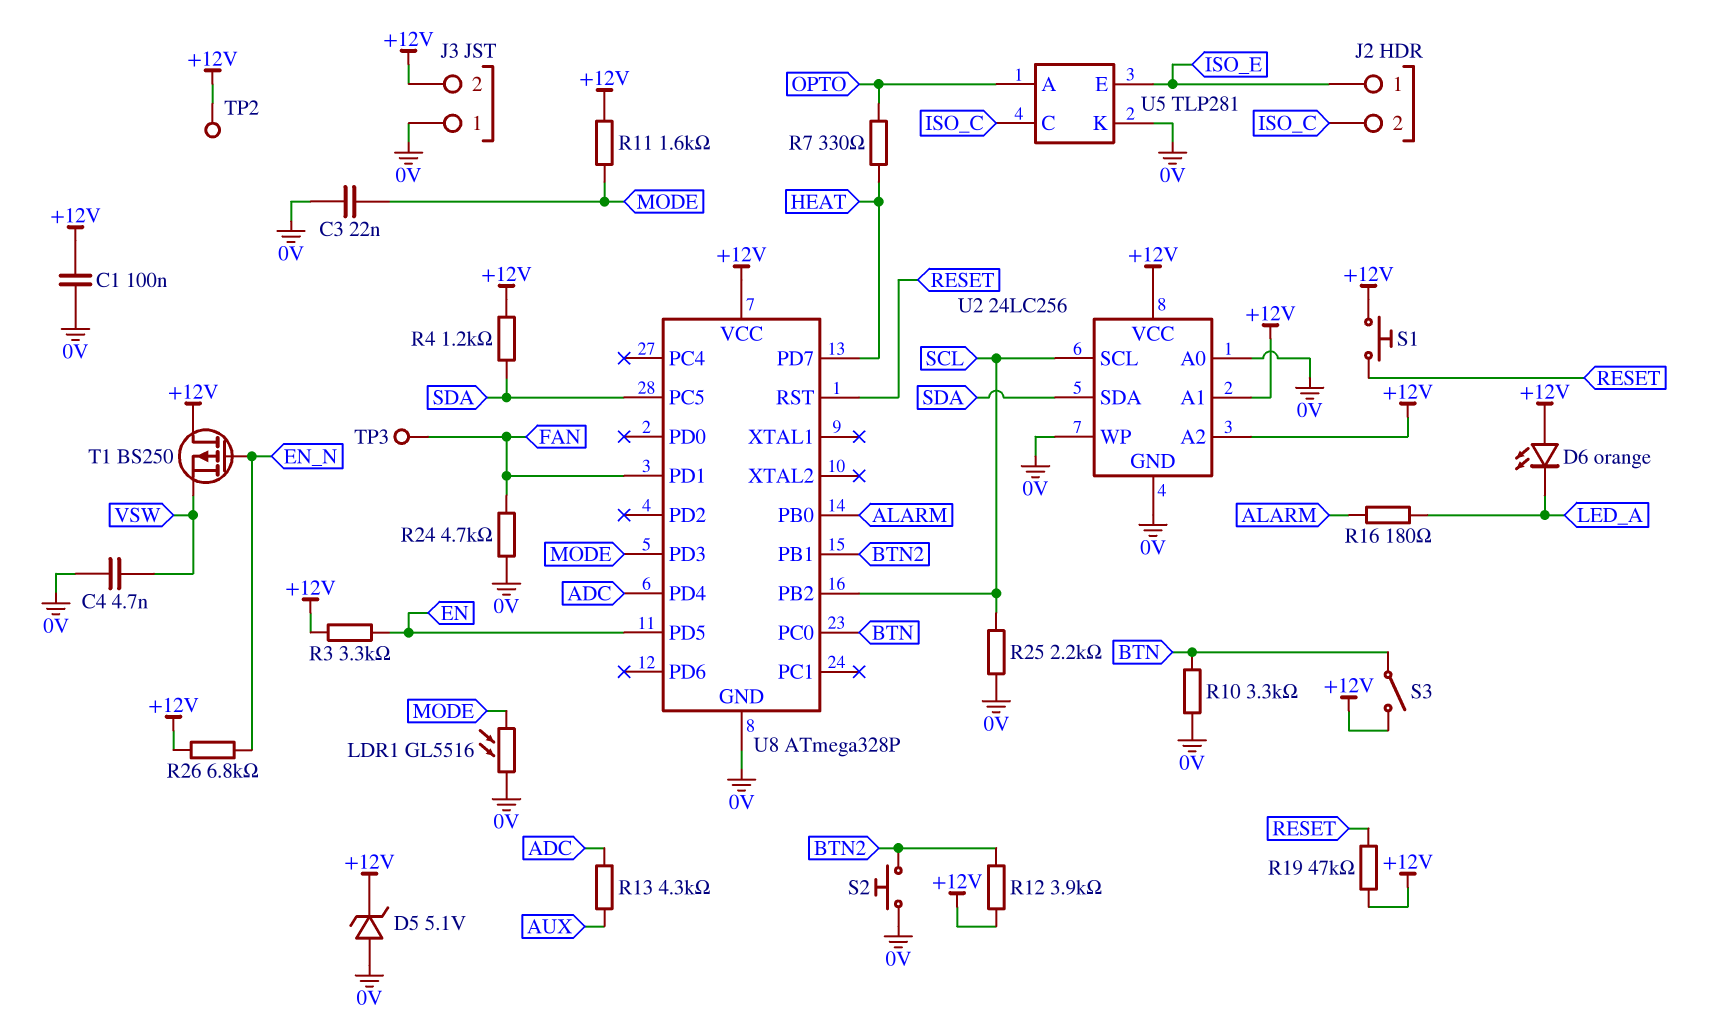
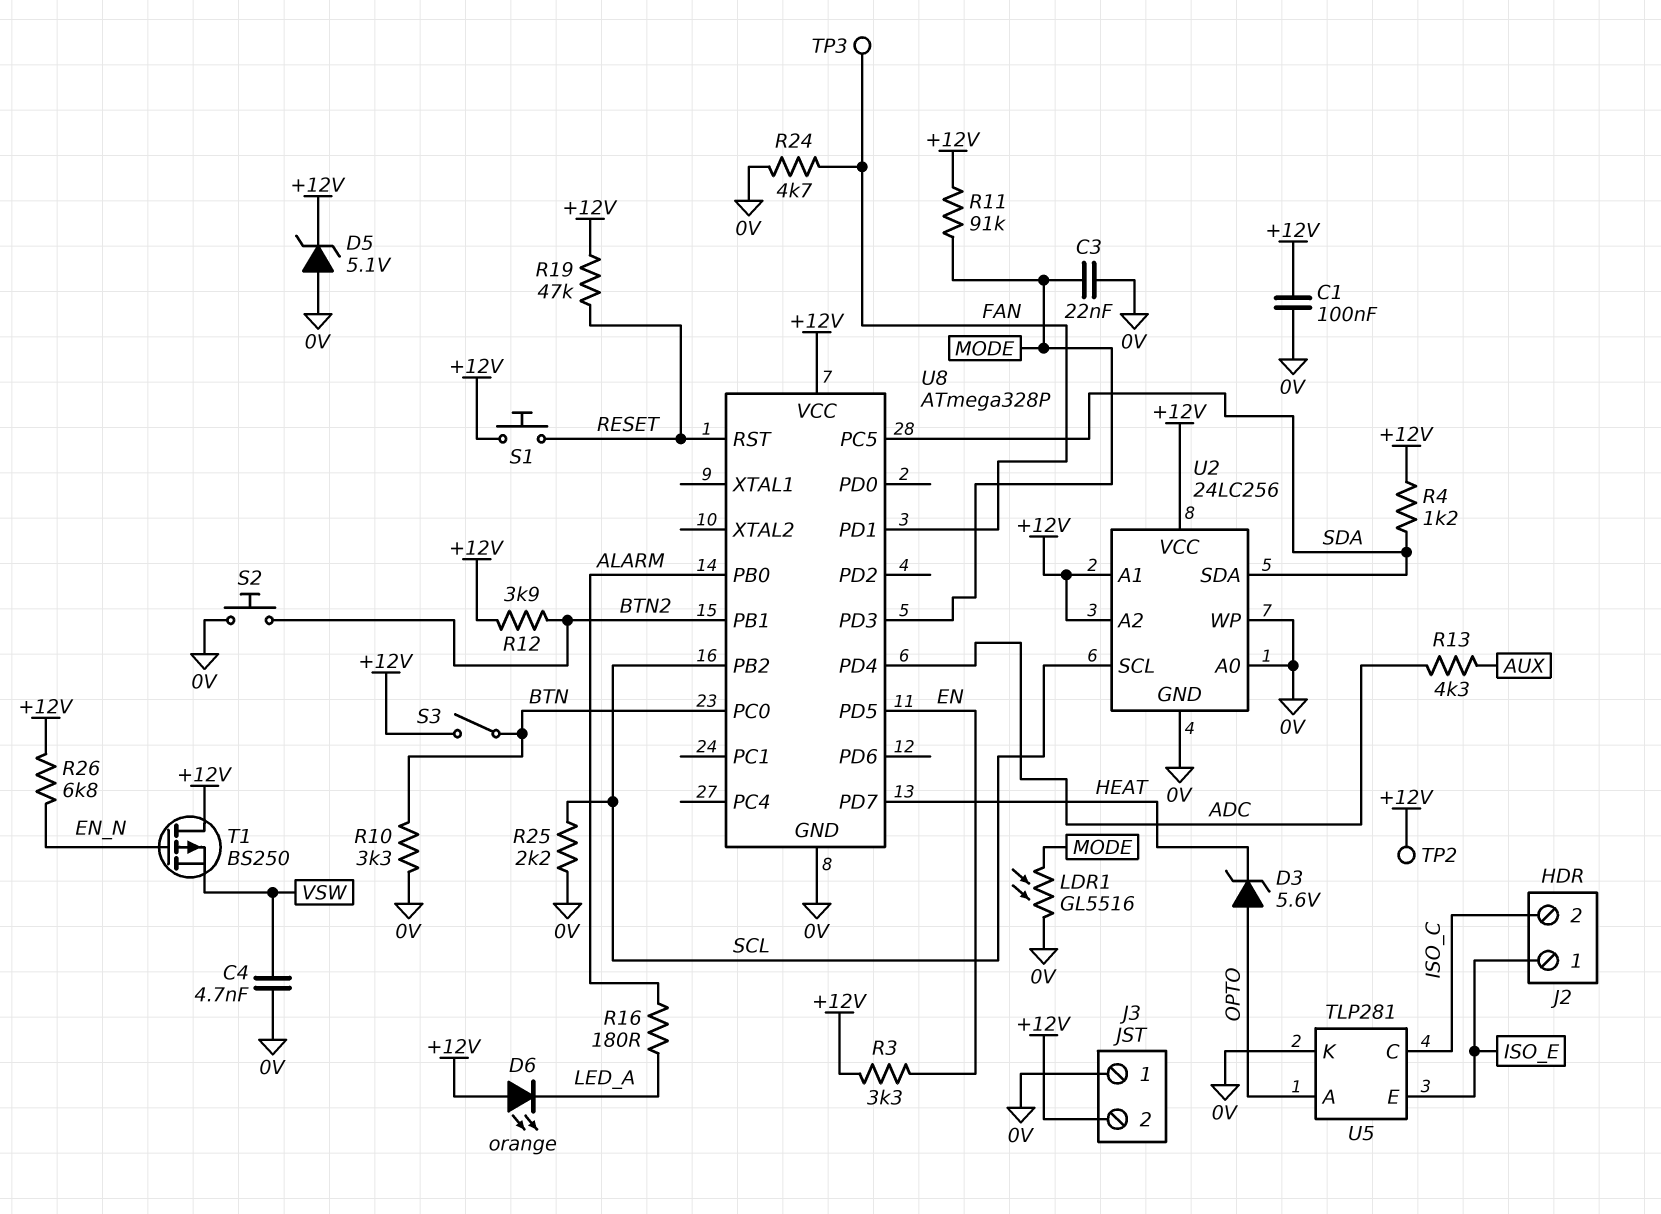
D3: none -> zener 5.6V (A OPTO, K HEAT)
R7: 330 (HEAT, OPTO) -> none
R11: 1.6k (+12V, MODE) -> 91k (+12V, MODE)

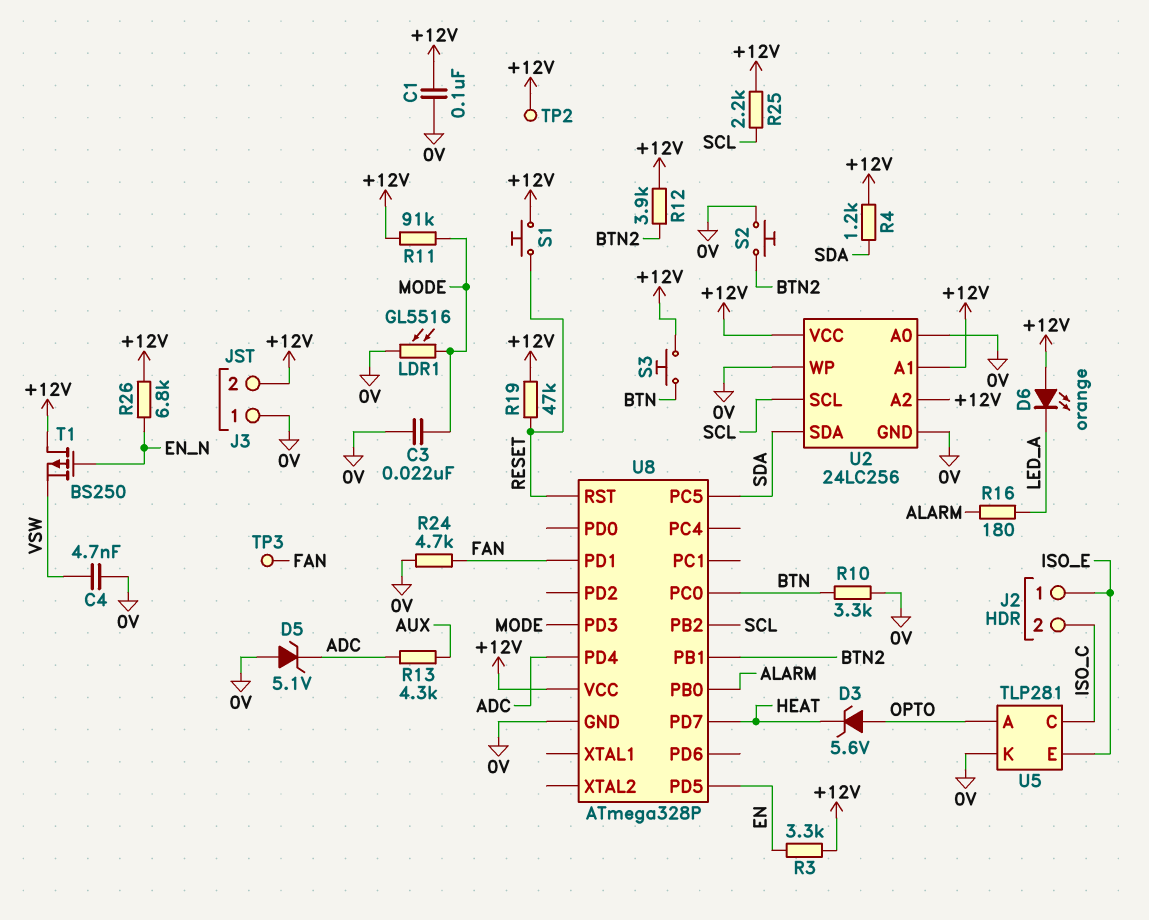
D5: zener 5.1V (A 0V, K +12V) -> zener 5.1V (A 0V, K ADC)
R25: 2.2k (0V, SCL) -> 2.2k (+12V, SCL)
S3: switch (+12V, BTN) -> button (+12V, BTN)

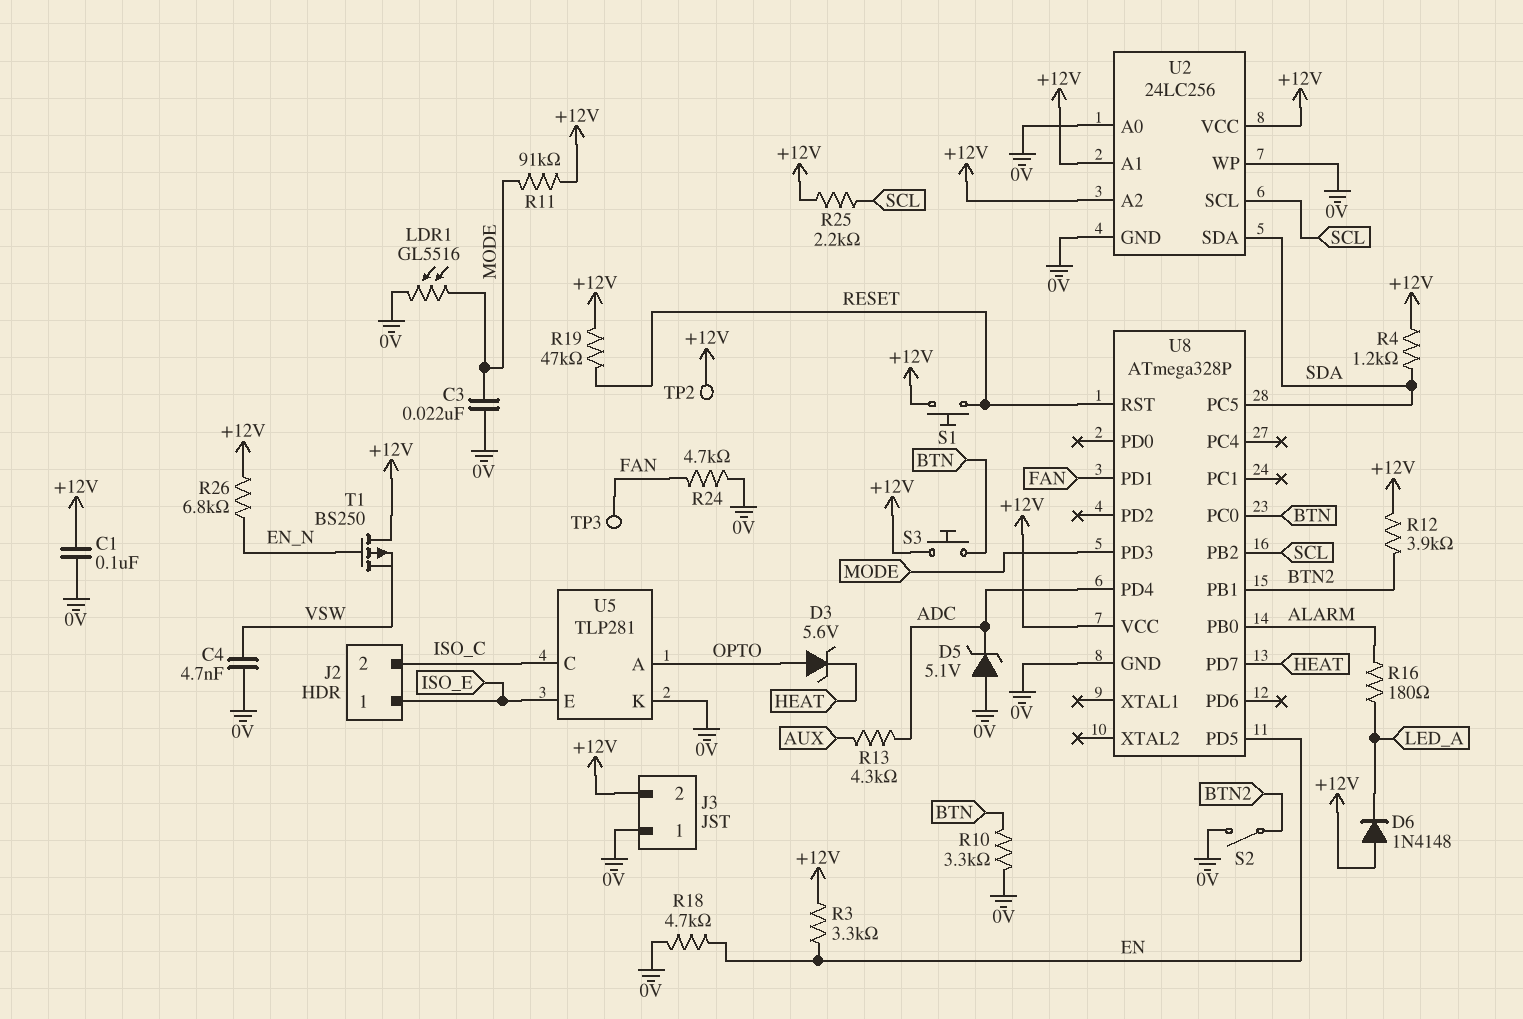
D6: LED orange (A +12V, K LED_A) -> diode 1N4148 (A +12V, K LED_A)
R18: none -> 4.7k (0V, EN)
S2: button (0V, BTN2) -> switch (0V, BTN2)

